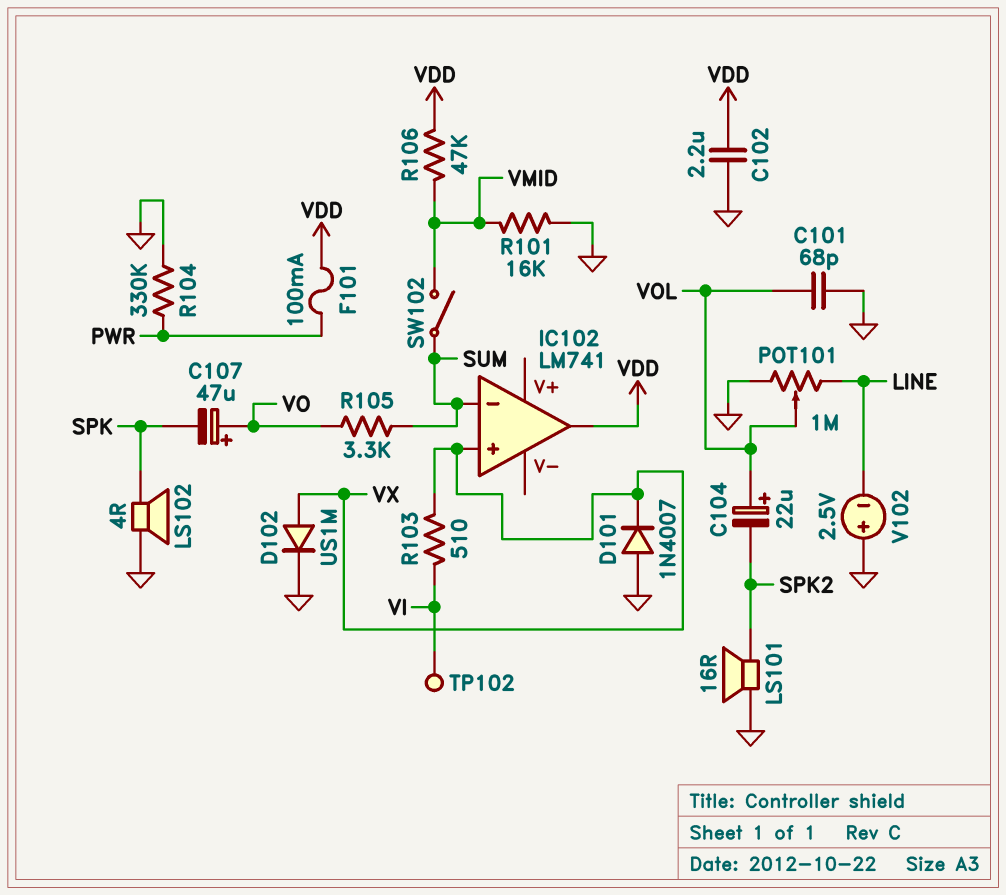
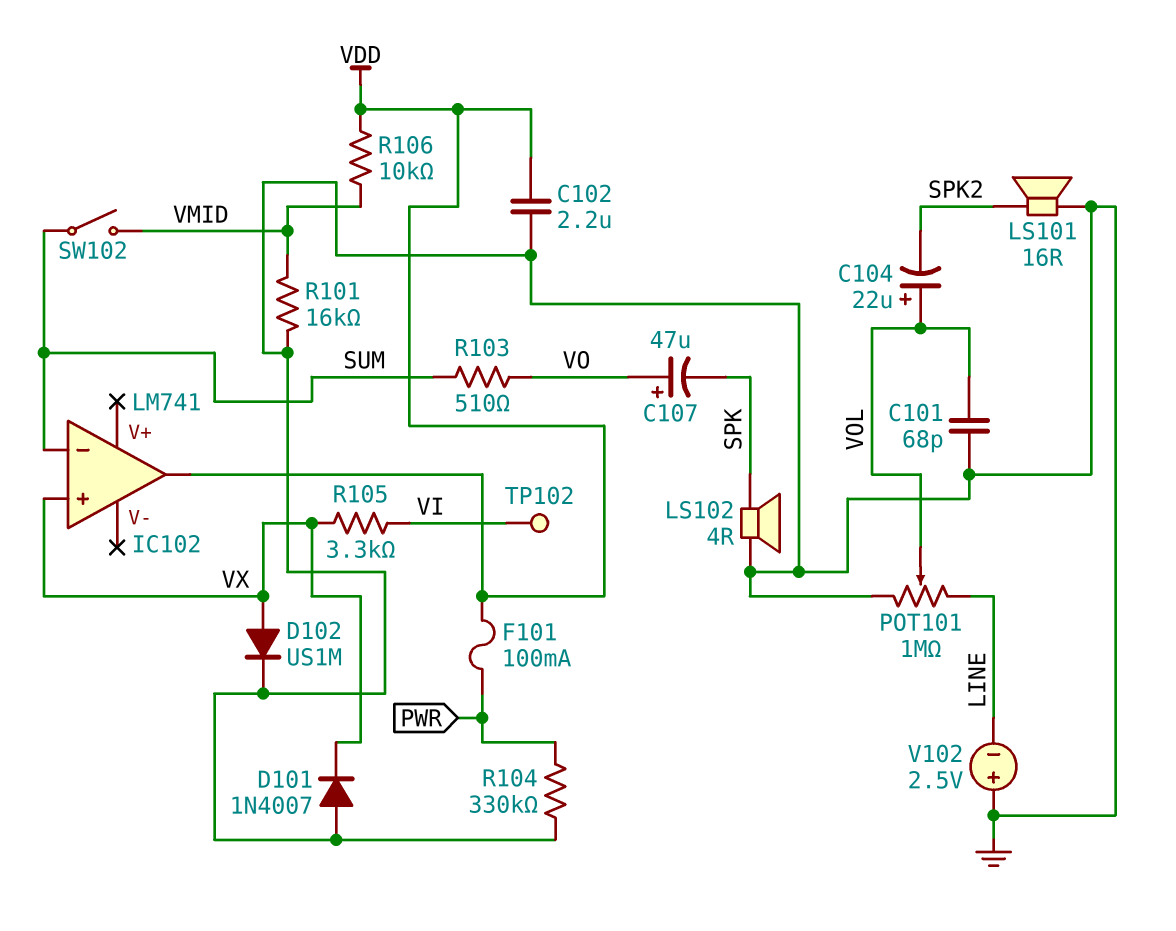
R103: 510 (VI, VX) -> 510 (SUM, VO)
R105: 3.3k (SUM, VO) -> 3.3k (VI, VX)
R106: 47k (VDD, VMID) -> 10k (VDD, VMID)

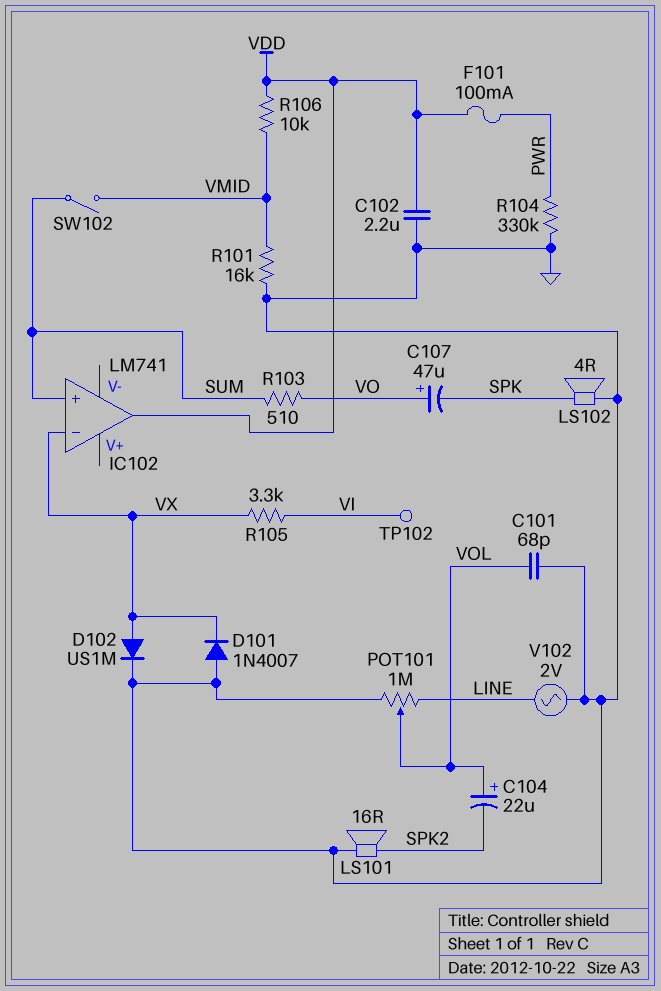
IC102 pin in+: VX -> SUM
IC102 pin in-: SUM -> VX
V102: 2.5V (plus GND, minus LINE) -> AC 2V (GND, LINE)

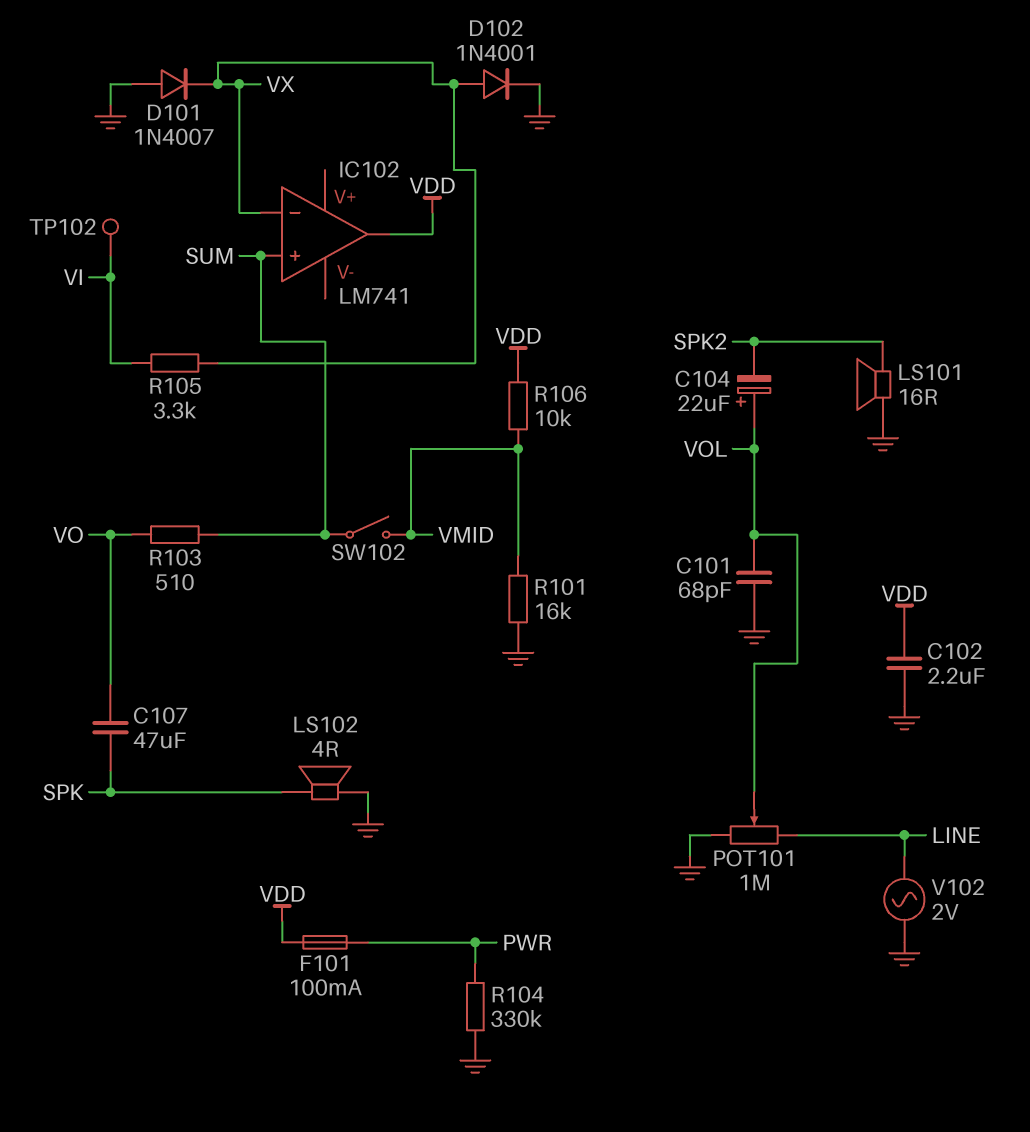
C107: 47uF (plus VO, minus SPK) -> 47uF (SPK, VO)
D102: diode US1M (A VX, K GND) -> diode 1N4001 (A VX, K GND)

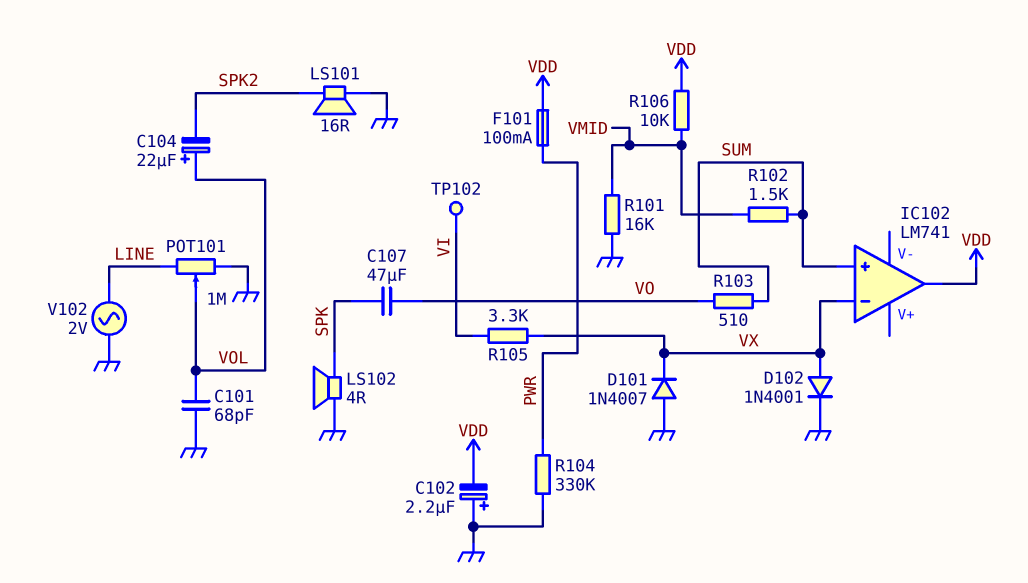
C102: 2.2uF (GND, VDD) -> 2.2uF (plus GND, minus VDD)
R102: none -> 1.5k (SUM, VMID)
SW102: switch (SUM, VMID) -> none

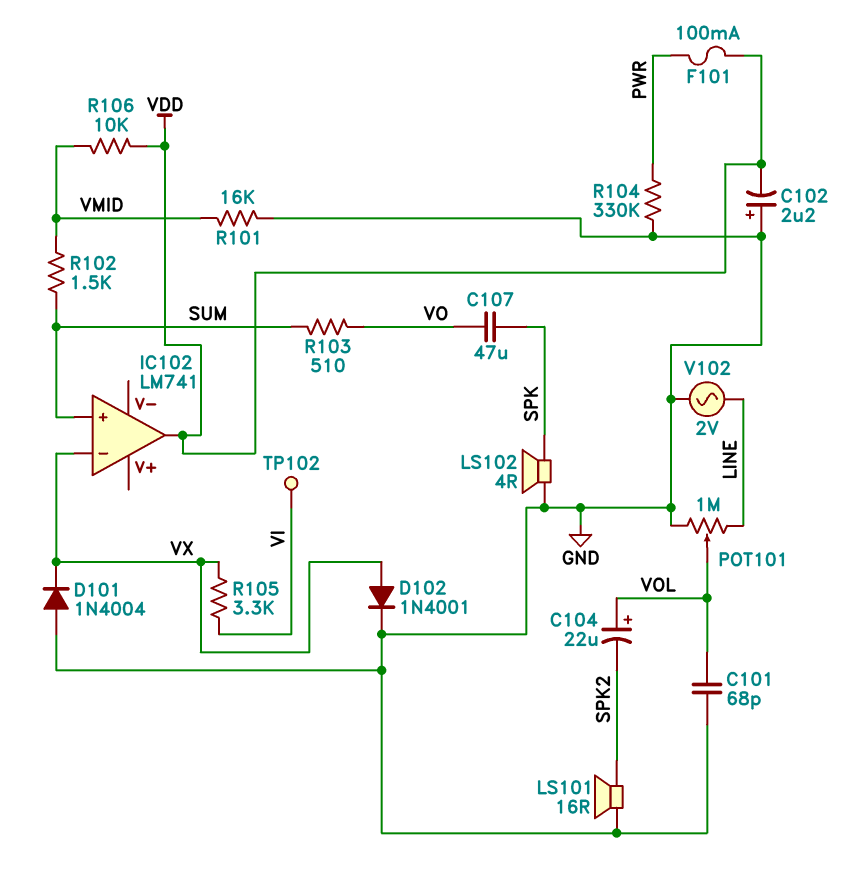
D101: diode 1N4007 (A GND, K VX) -> diode 1N4004 (A GND, K VX)

